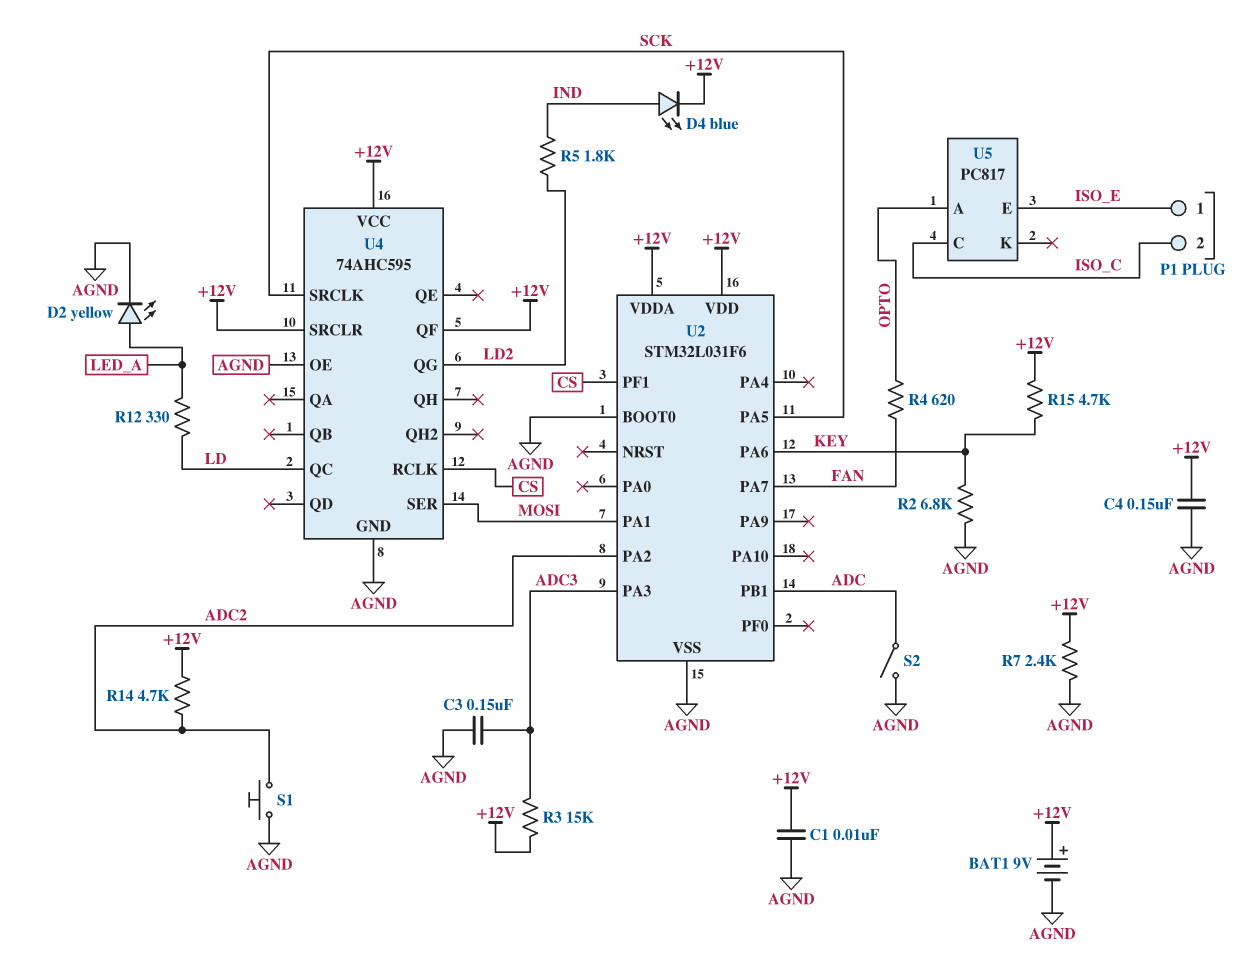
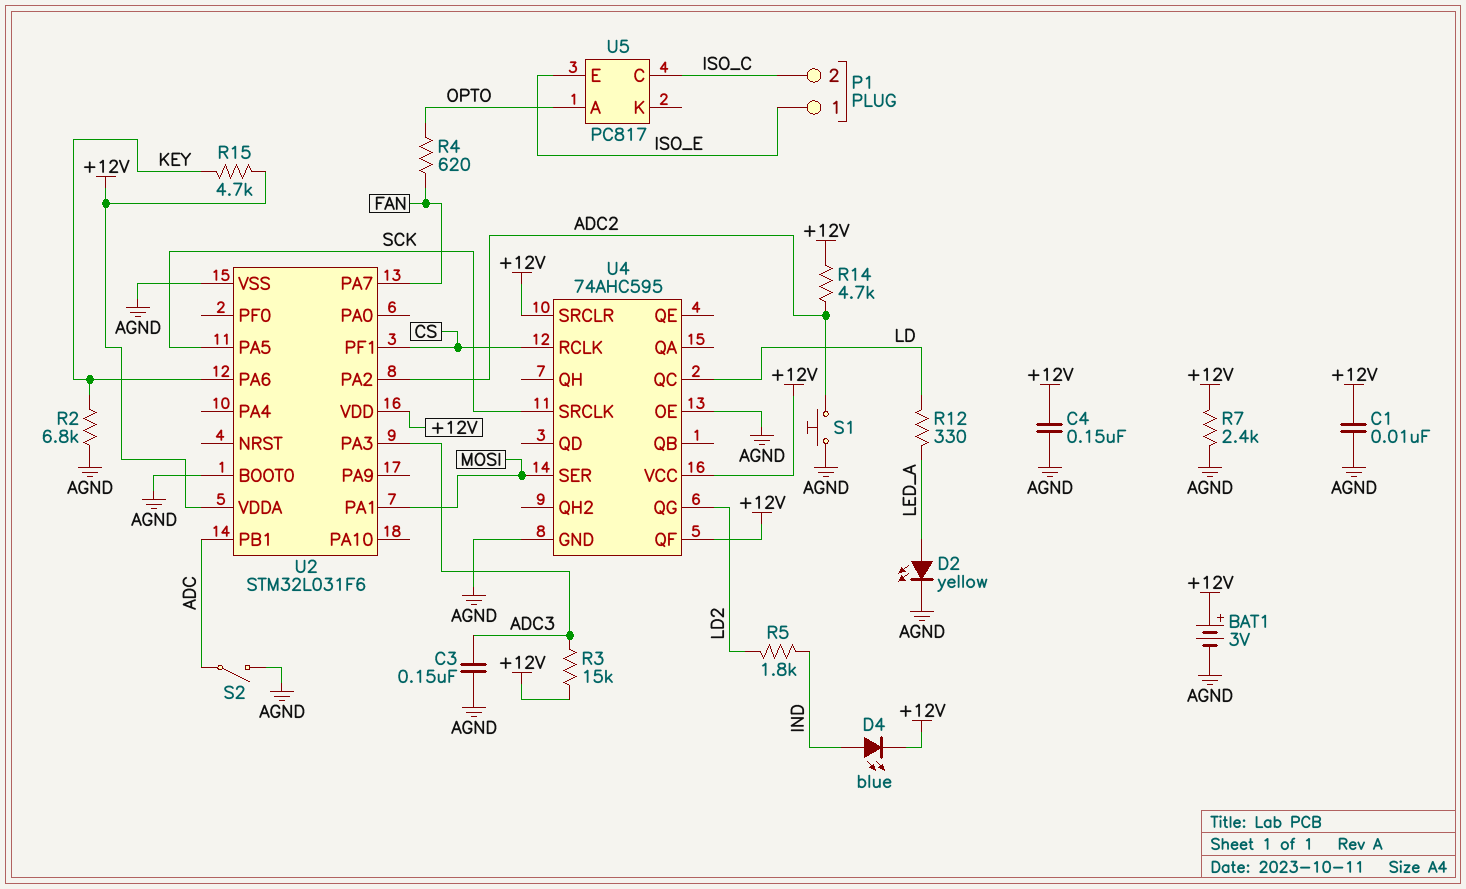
BAT1: 9V (plus +12V, minus AGND) -> 3V (plus +12V, minus AGND)

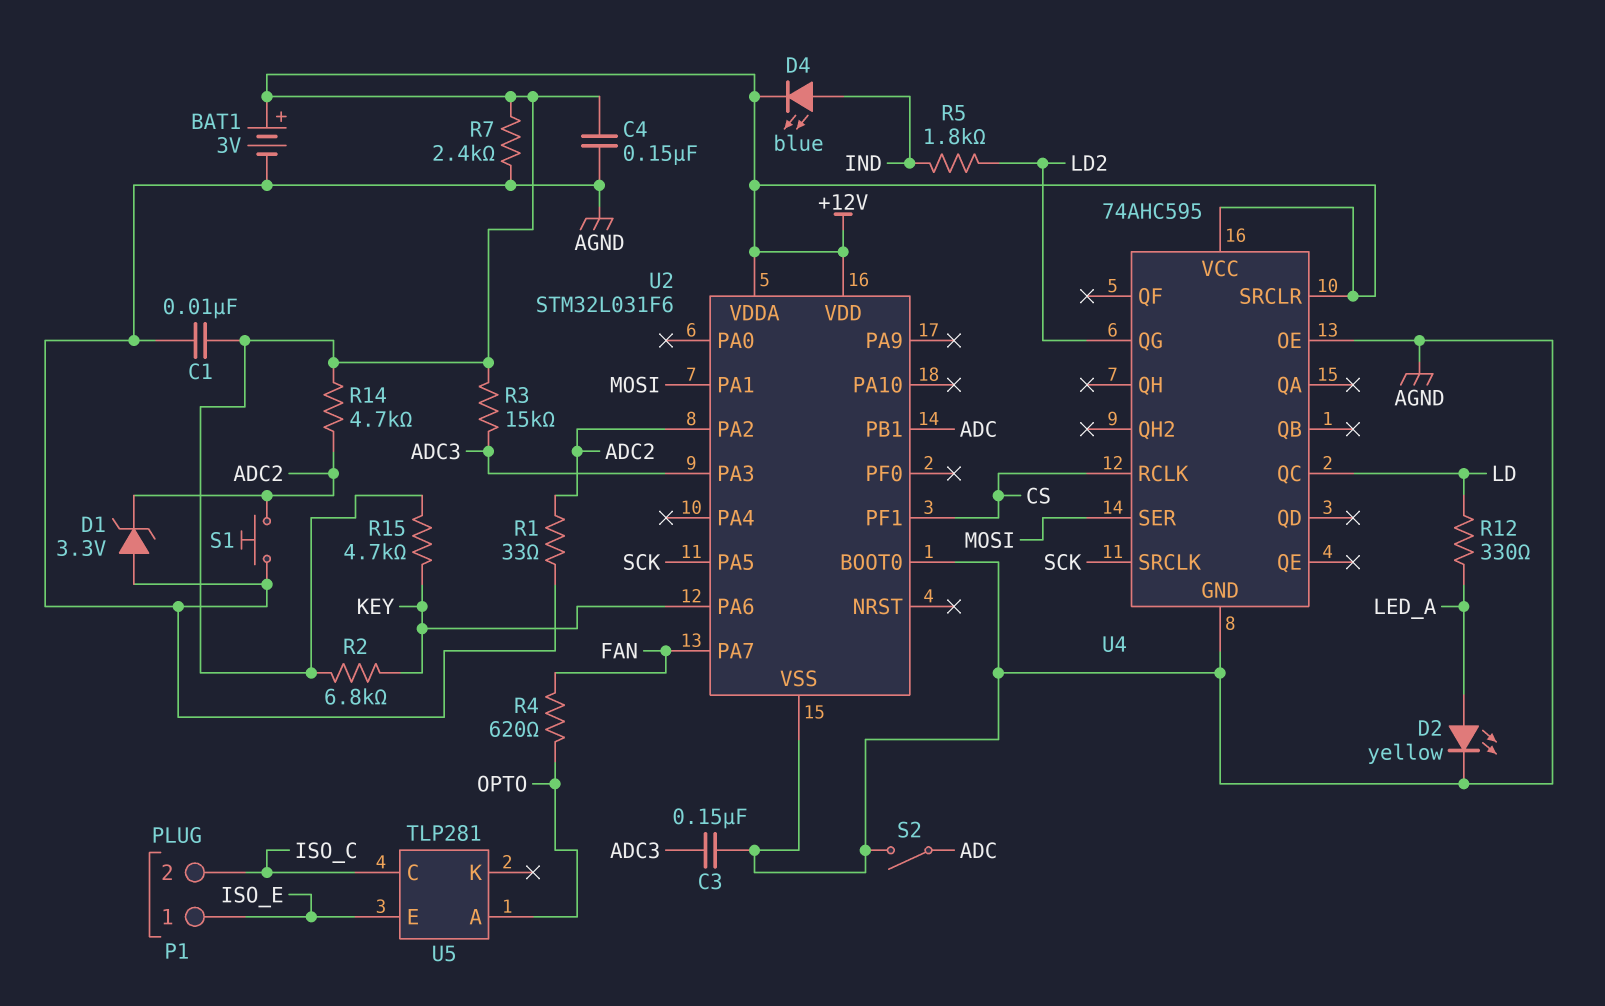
D1: none -> zener 3.3V (A AGND, K ADC2)
R1: none -> 33 (ADC2, AGND)
R2: 6.8k (AGND, KEY) -> 6.8k (+12V, KEY)
U4 pin QF: +12V -> none
U5: PC817 -> TLP281

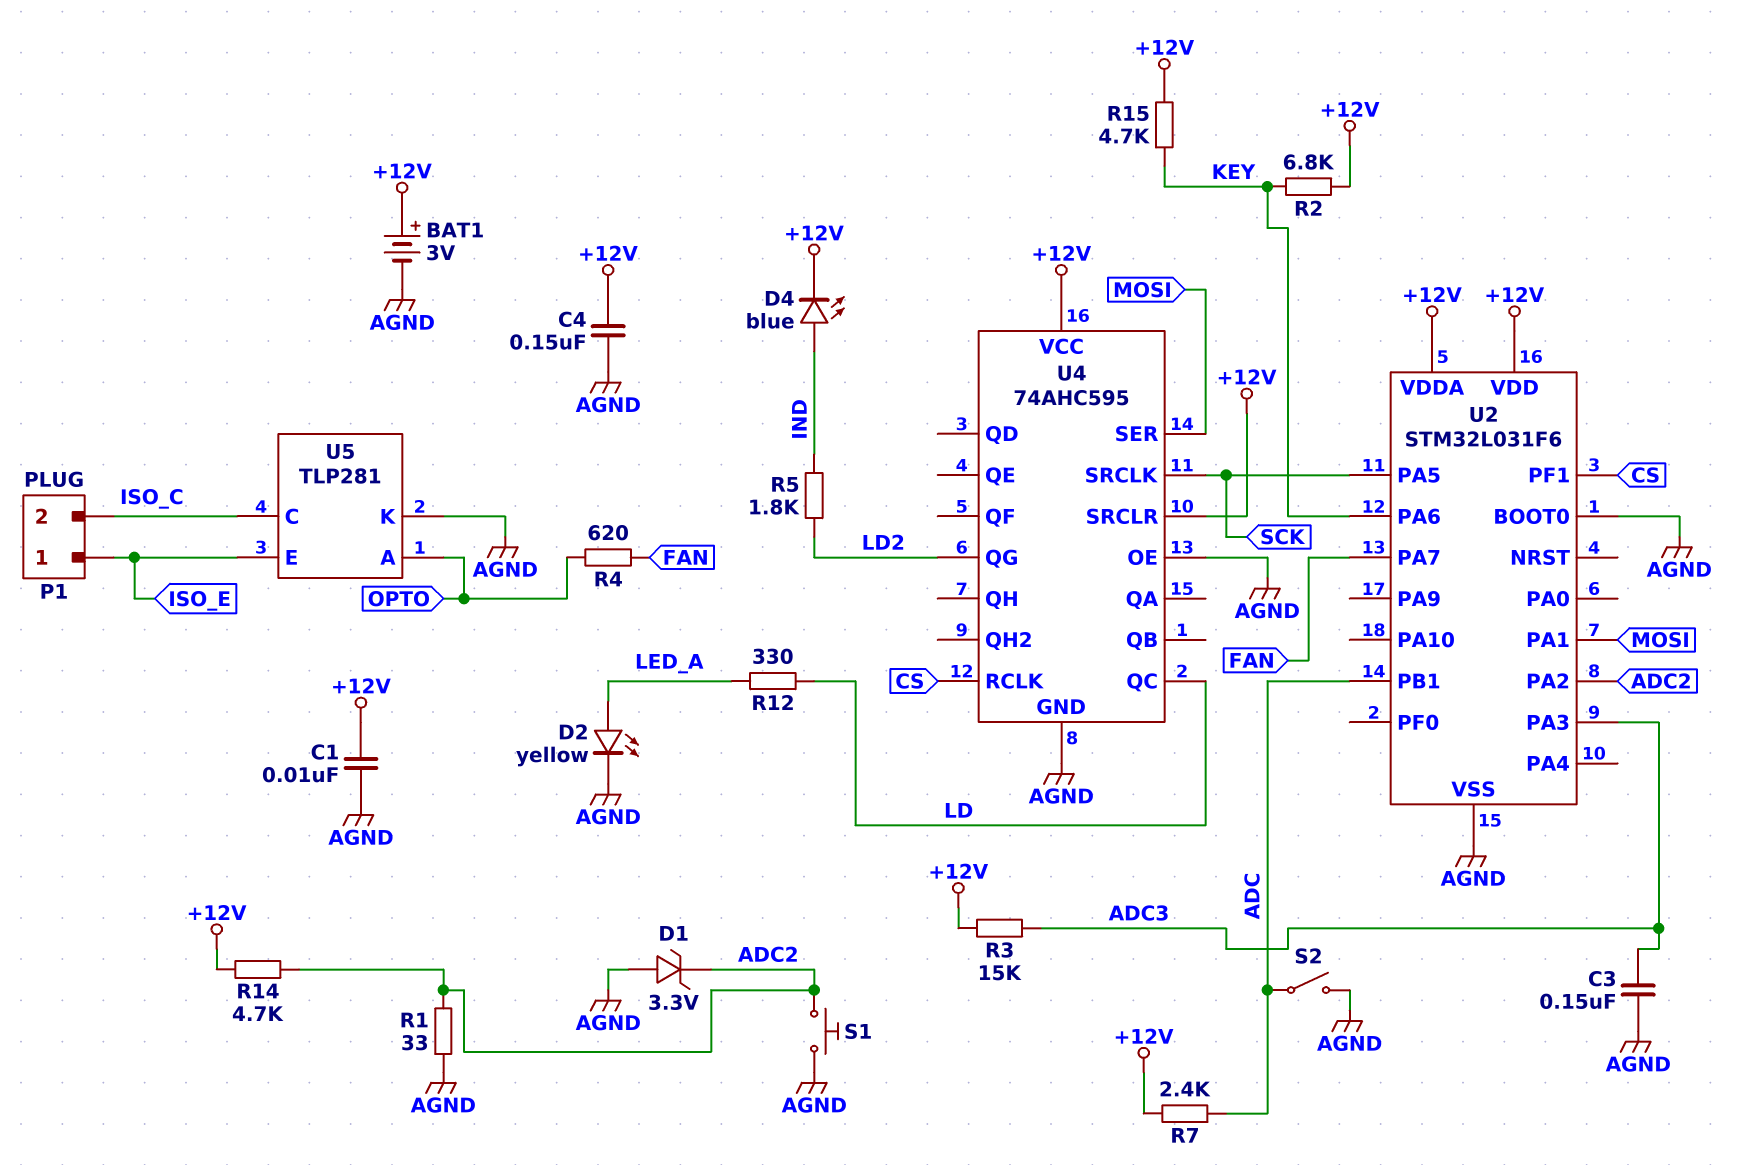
R7: 2.4k (+12V, AGND) -> 2.4k (+12V, ADC)
U5 pin K: none -> AGND

